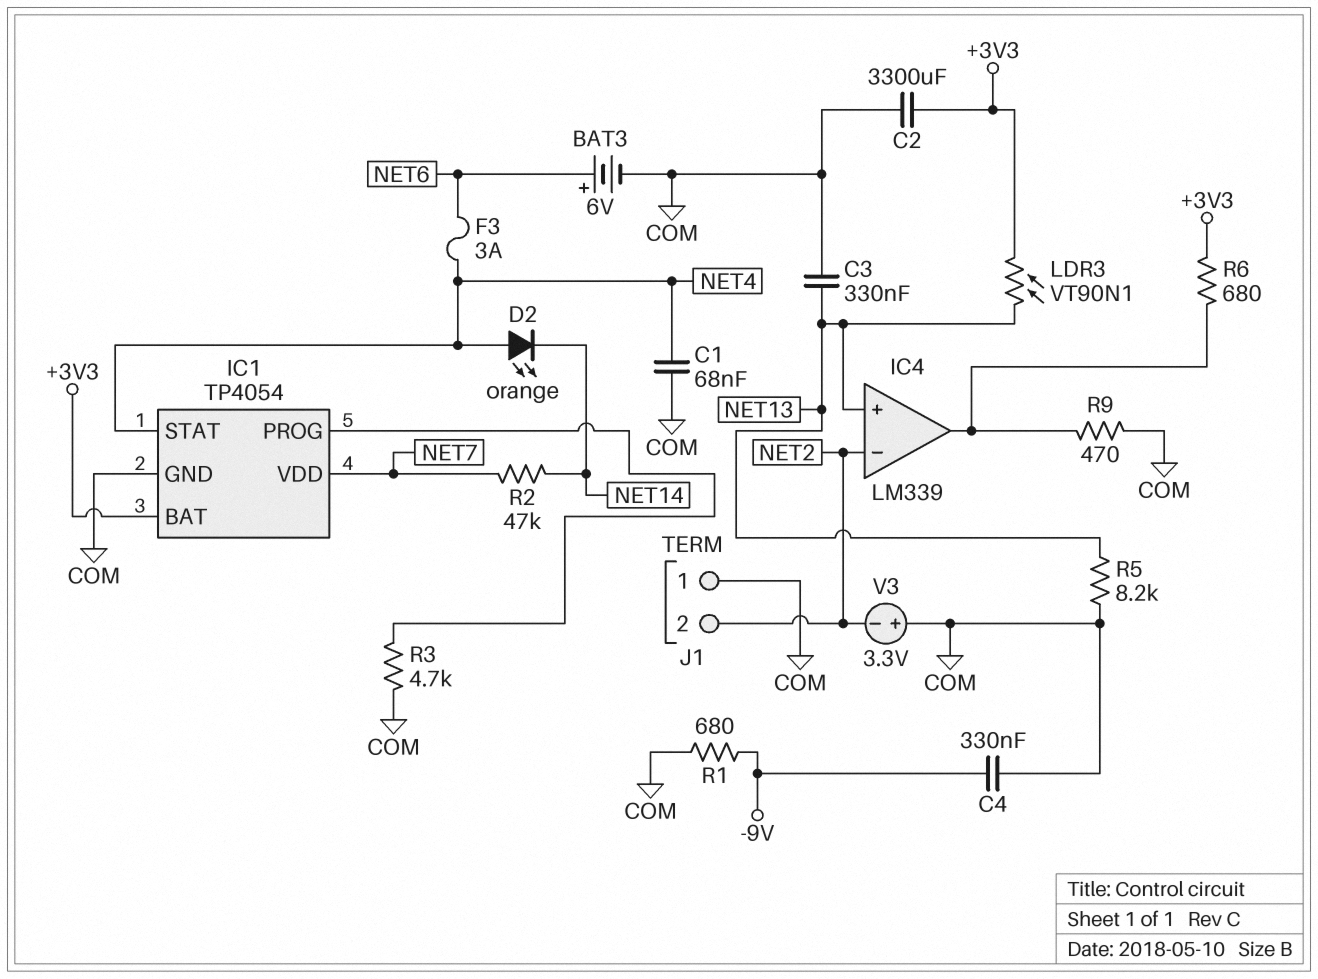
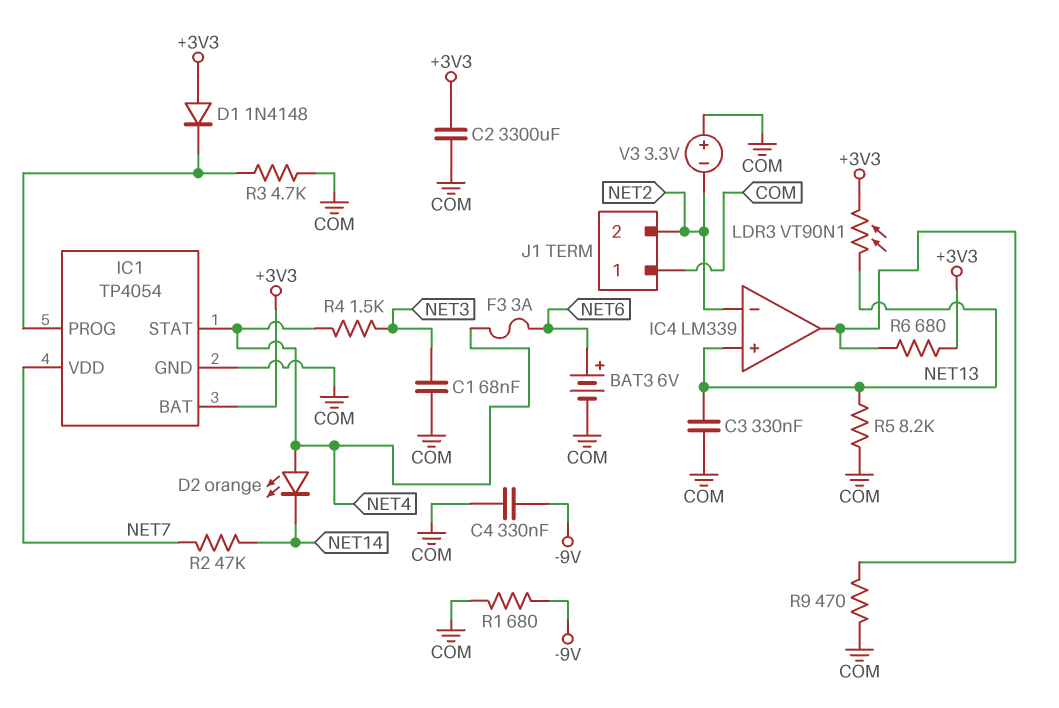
C1: 68nF (COM, NET4) -> 68nF (COM, NET3)
D1: none -> diode 1N4148 (A +3V3, K IC1/PROG)
R4: none -> 1.5k (NET3, NET4)

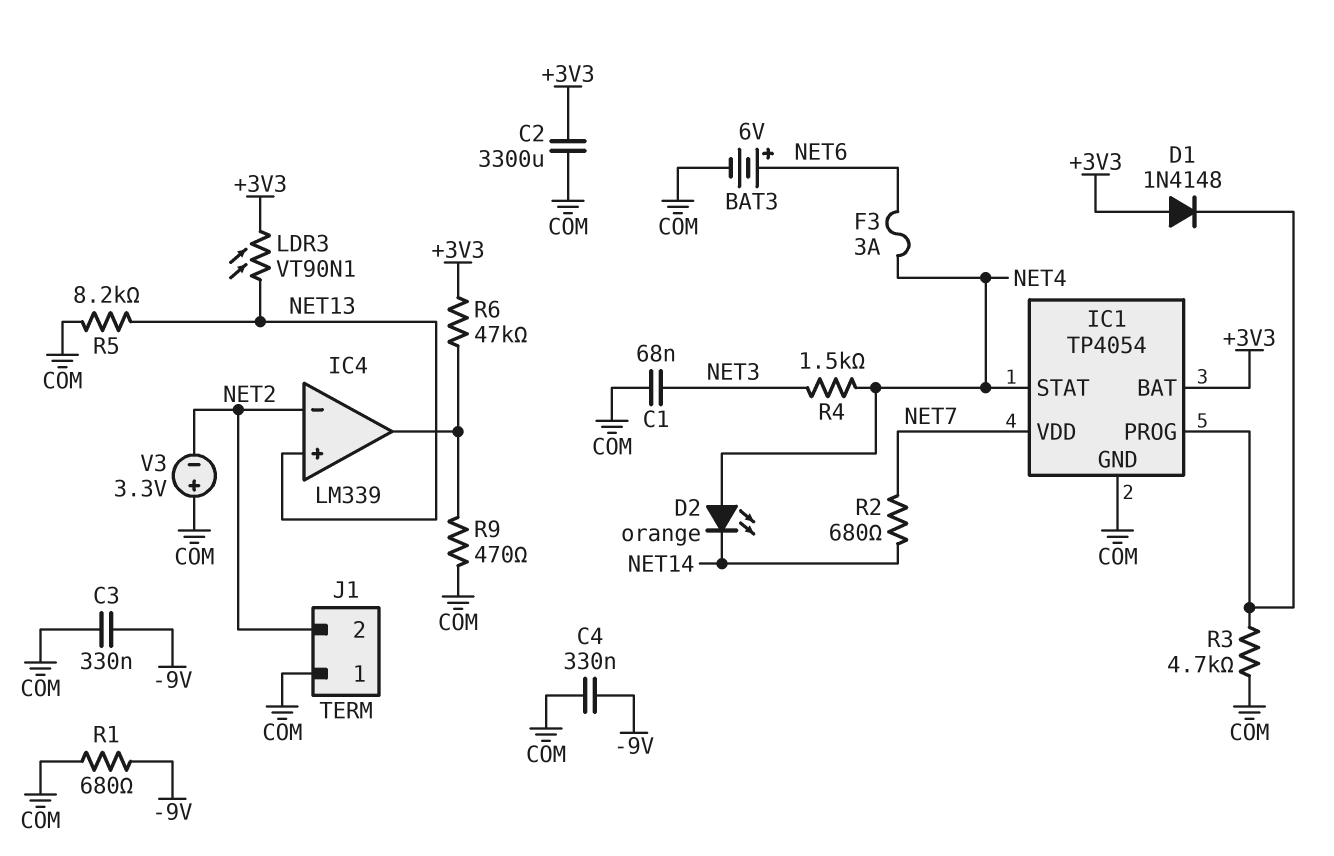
C3: 330nF (COM, NET13) -> 330nF (-9V, COM)
R2: 47k (NET7, NET14) -> 680 (NET7, NET14)
R6: 680 (+3V3, IC4/out) -> 47k (+3V3, IC4/out)

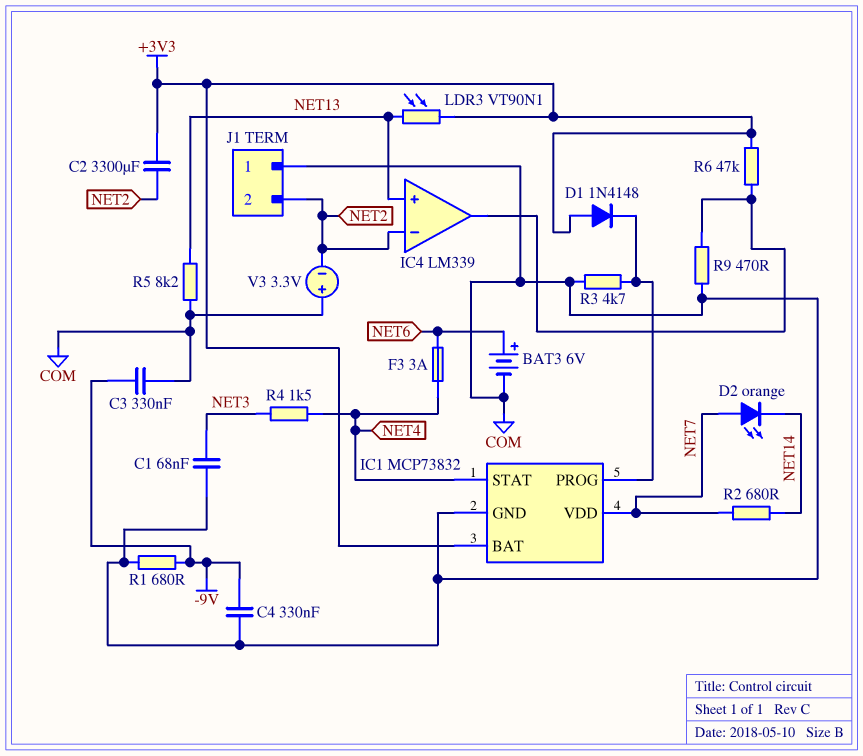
C2: 3300uF (+3V3, COM) -> 3300uF (+3V3, NET2)
D2: LED orange (A NET4, K NET14) -> LED orange (A NET7, K NET14)
IC1: TP4054 -> MCP73832

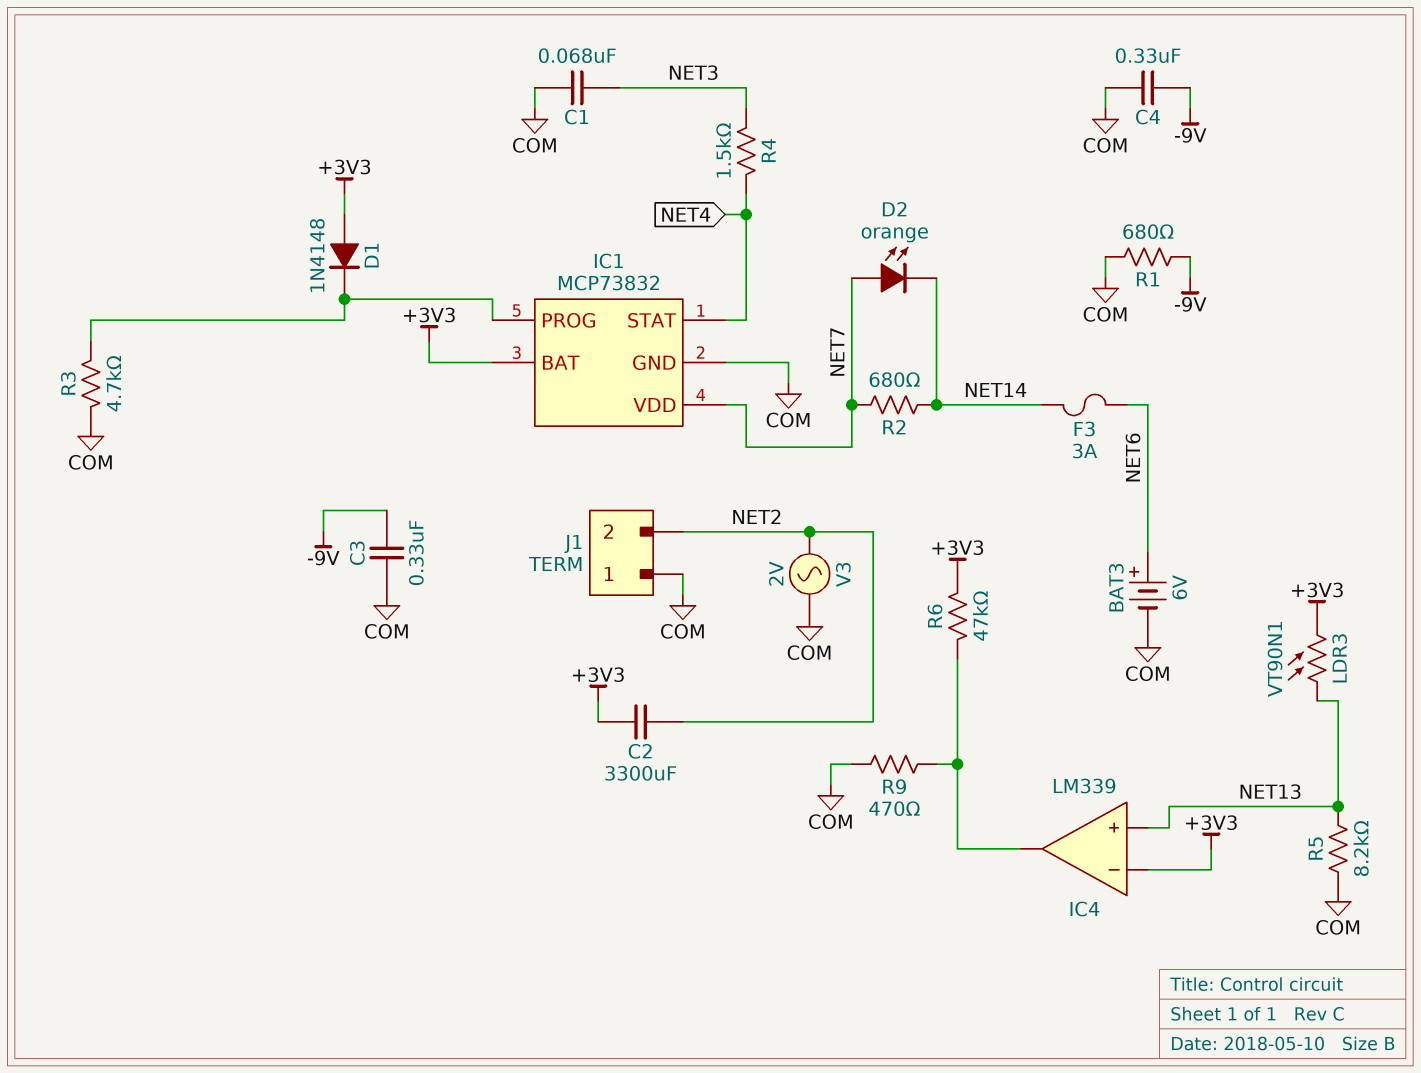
F3: 3A (NET4, NET6) -> 3A (NET6, NET14)
IC4 pin in-: NET2 -> +3V3
V3: 3.3V (plus COM, minus NET2) -> AC 2V (COM, NET2)

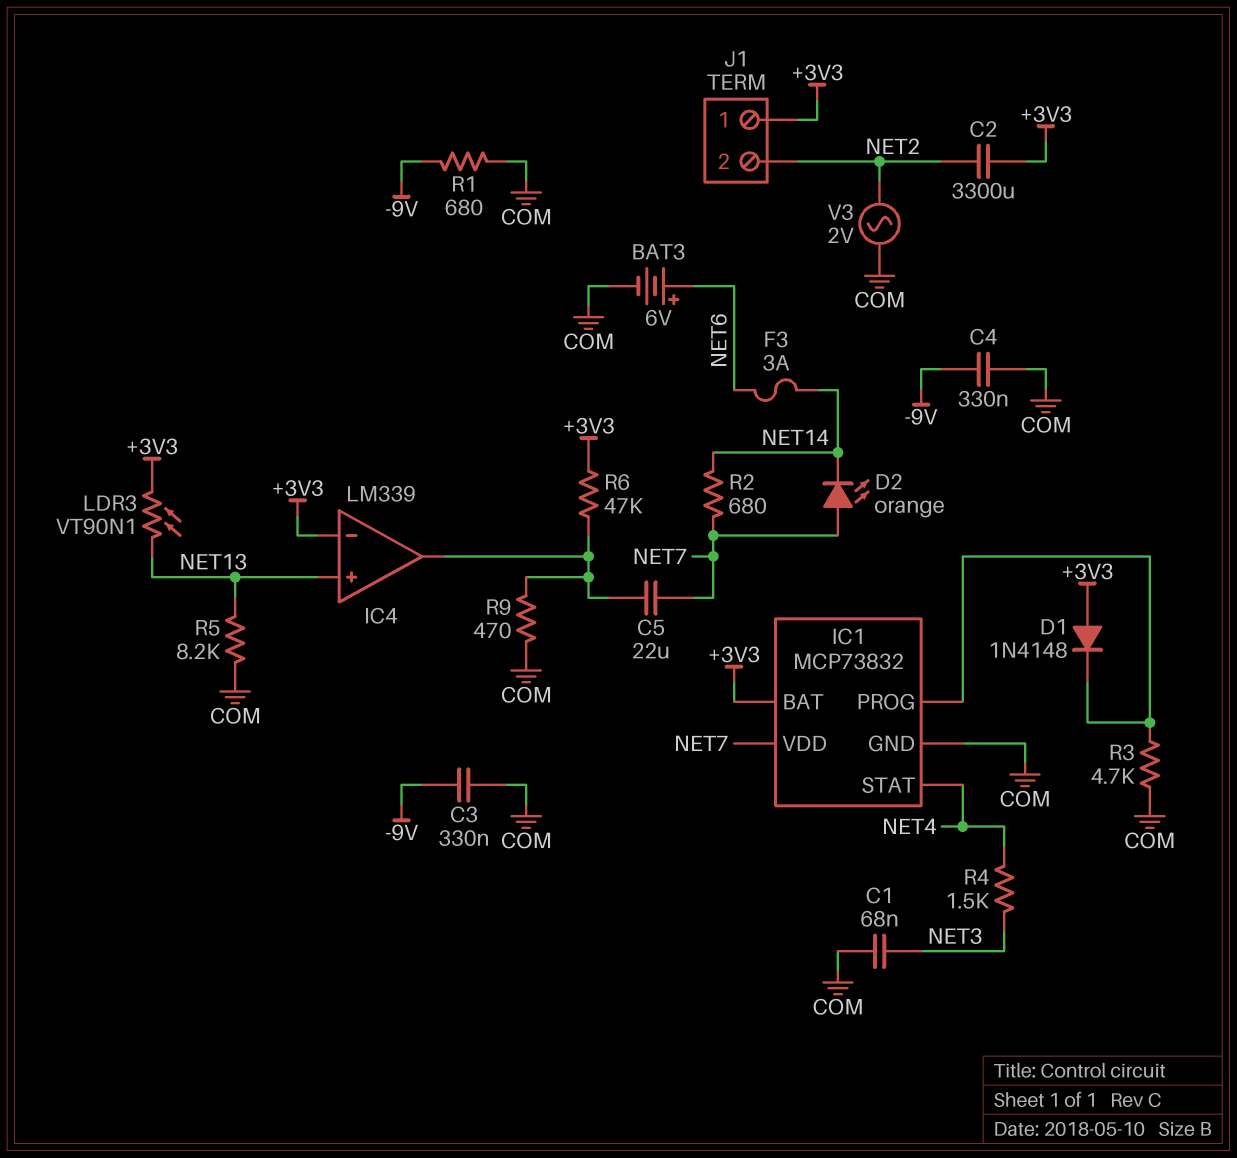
C5: none -> 22uF (IC4/out, NET7)
J1 pin 1: COM -> +3V3

